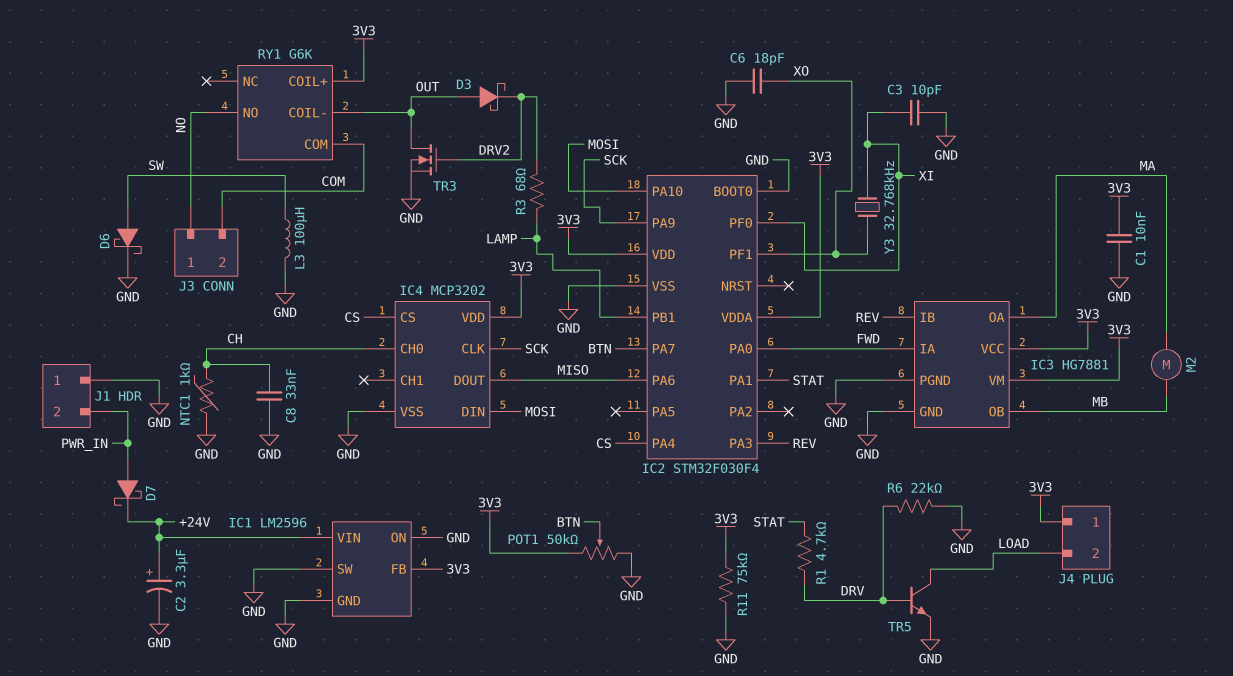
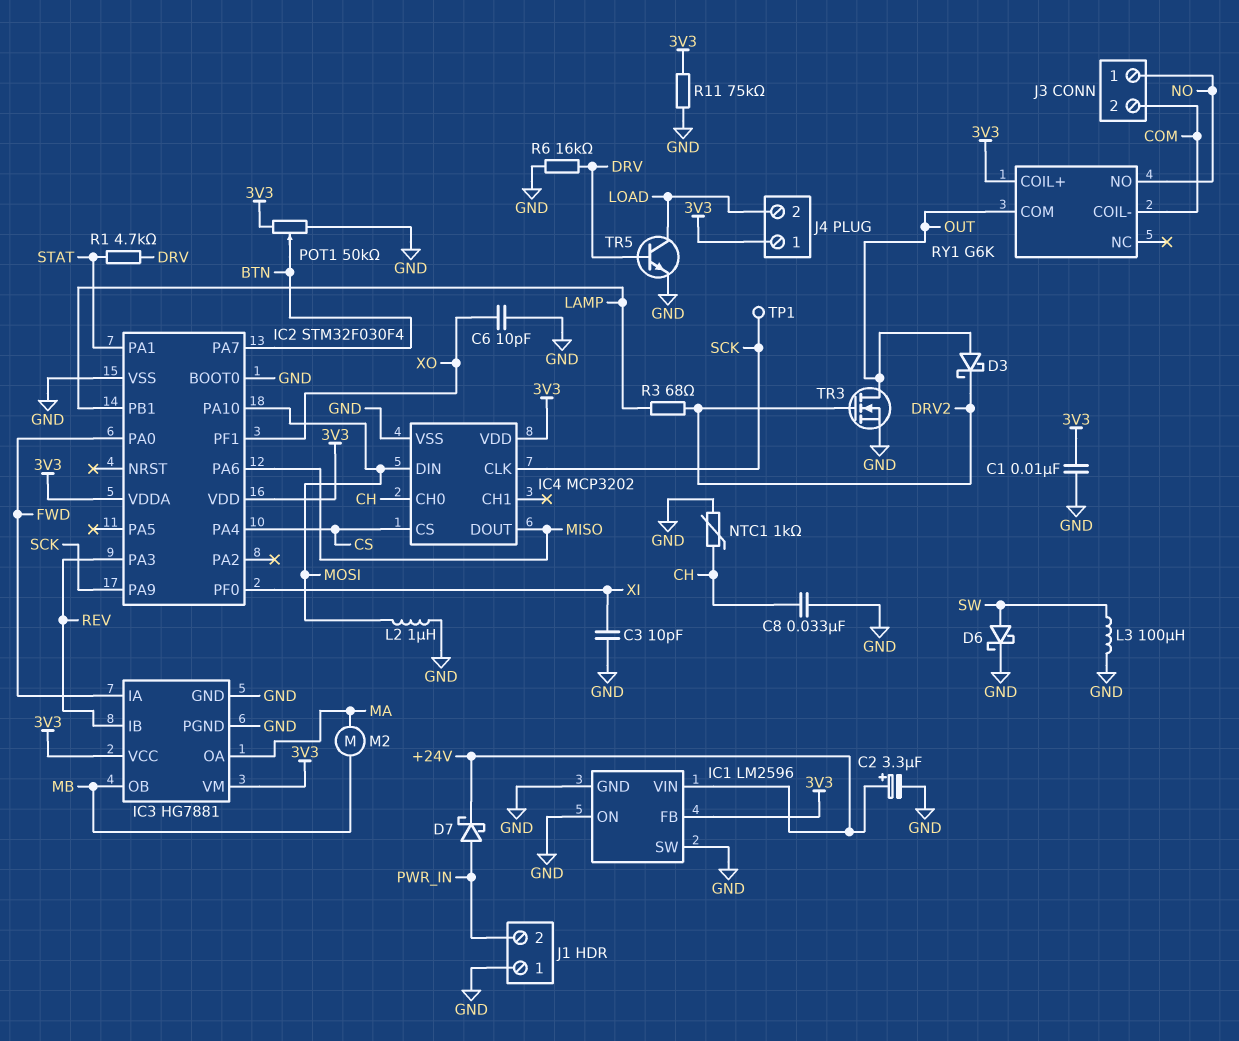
C6: 18pF (GND, XO) -> 10pF (GND, XO)
L2: none -> 1uH (GND, MOSI)
R6: 22k (DRV, GND) -> 16k (DRV, GND)
RY1 pin COIL-: OUT -> COM
RY1 pin COM: COM -> OUT
TP1: none -> test point (SCK)
Y3: 32.768kHz (XI, XO) -> none

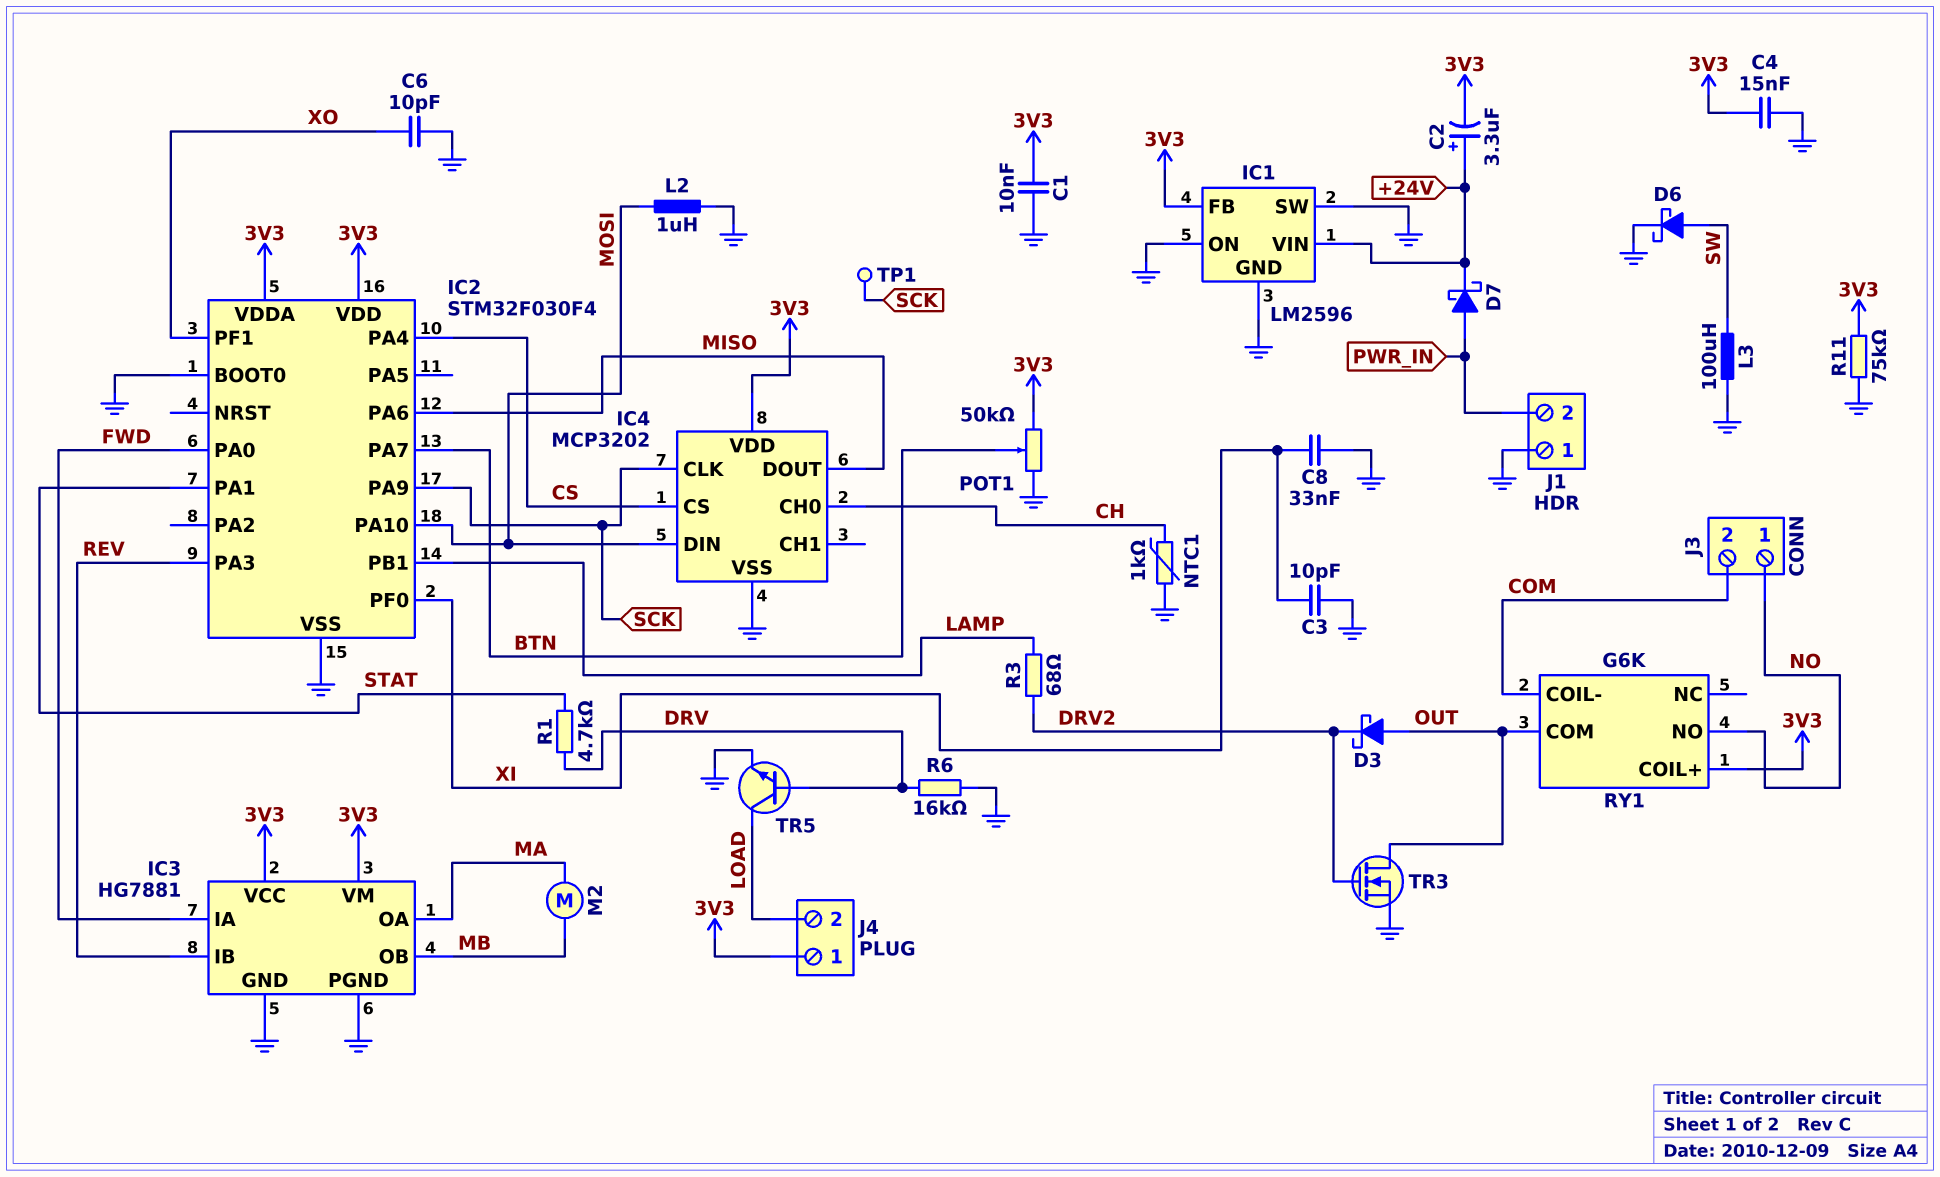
C2: 3.3uF (plus +24V, minus GND) -> 3.3uF (plus +24V, minus 3V3)
C4: none -> 15nF (3V3, GND)
C8: 33nF (CH, GND) -> 33nF (GND, XI)

